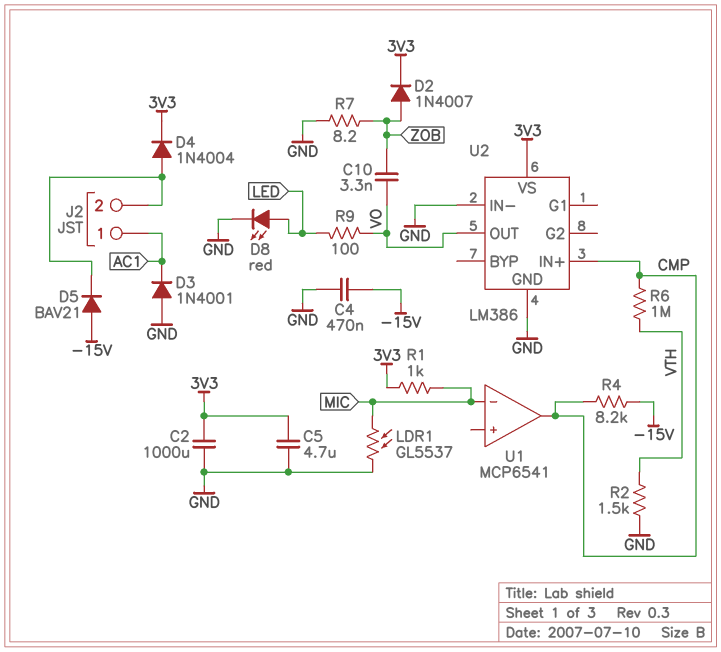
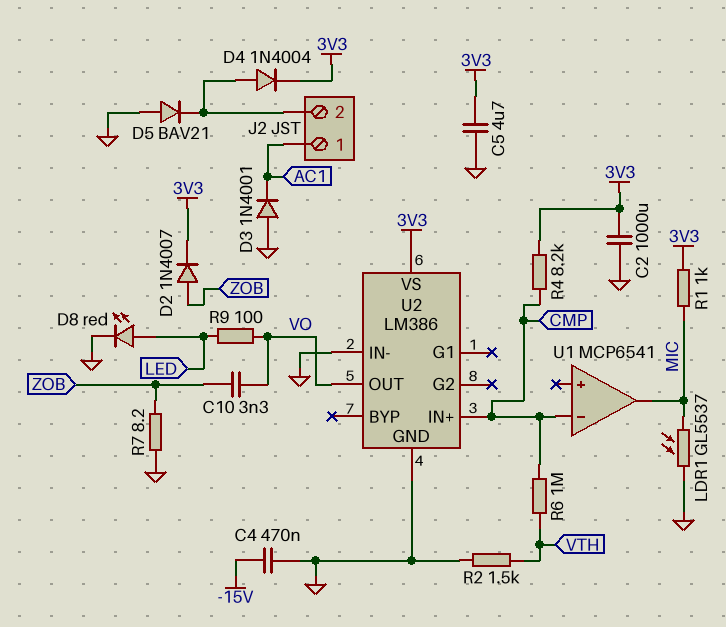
D5: diode BAV21 (A -15V, K J2/2) -> diode BAV21 (A GND, K J2/2)
R4: 8.2k (-15V, CMP) -> 8.2k (3V3, CMP)
U1 pin in-: MIC -> CMP
U1 pin out: CMP -> MIC

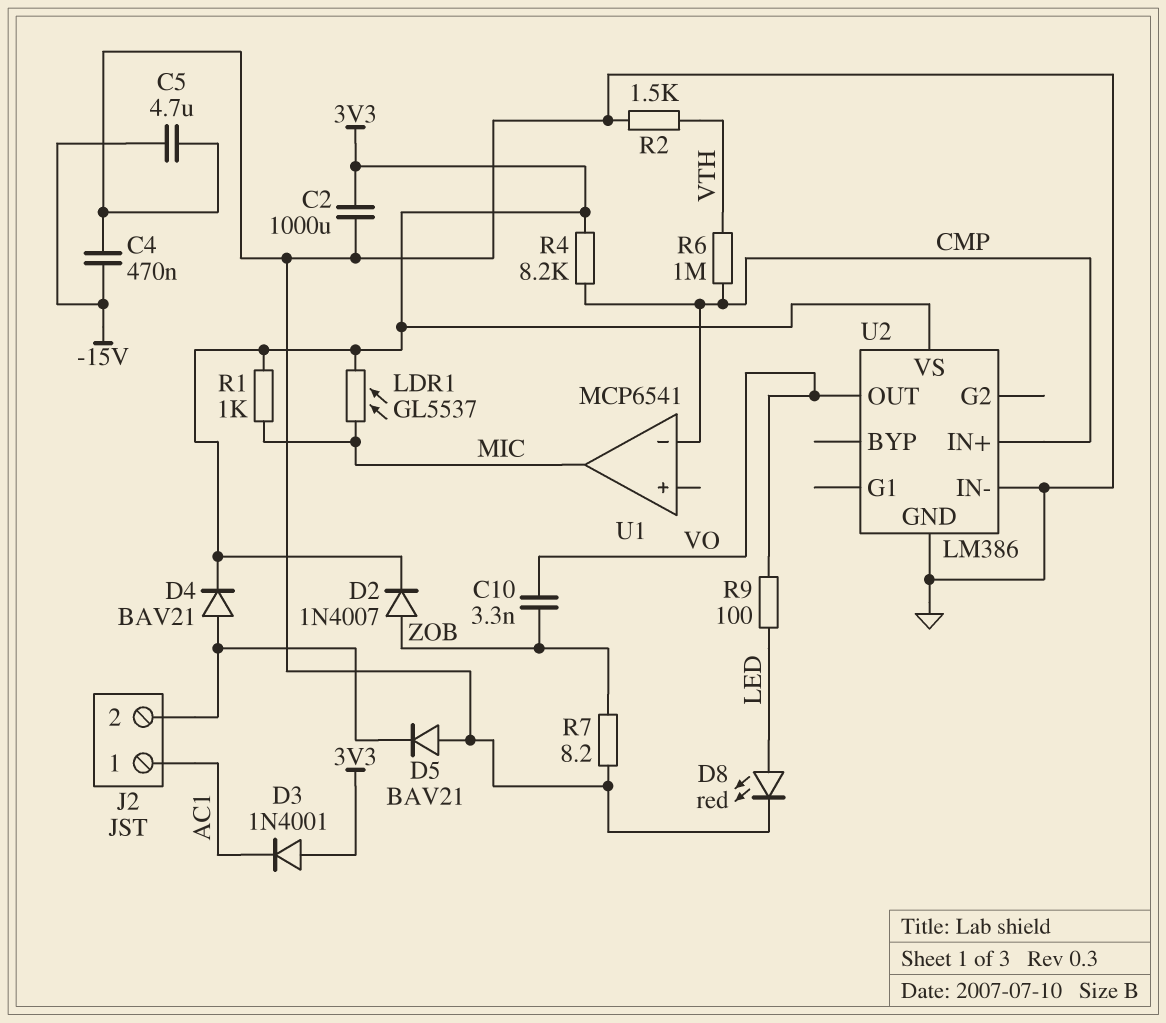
C5: 4.7uF (3V3, GND) -> 4.7uF (-15V, GND)
D3: diode 1N4001 (A GND, K AC1) -> diode 1N4001 (A 3V3, K AC1)
D4: diode 1N4004 (A J2/2, K 3V3) -> diode BAV21 (A J2/2, K 3V3)
LDR1: GL5537 (GND, MIC) -> GL5537 (3V3, MIC)

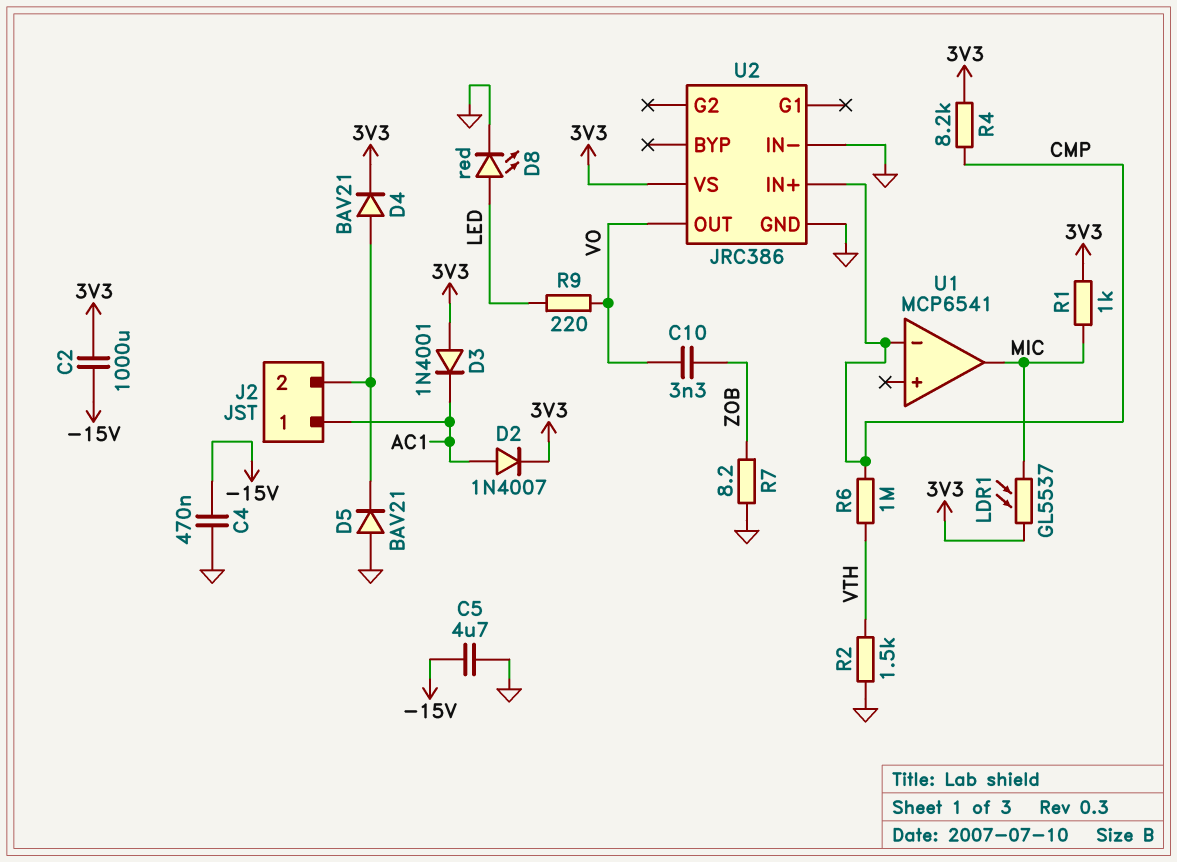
C2: 1000uF (3V3, GND) -> 1000uF (-15V, 3V3)
D2: diode 1N4007 (A ZOB, K 3V3) -> diode 1N4007 (A AC1, K 3V3)
R9: 100 (LED, VO) -> 220 (LED, VO)
U2: LM386 -> JRC386

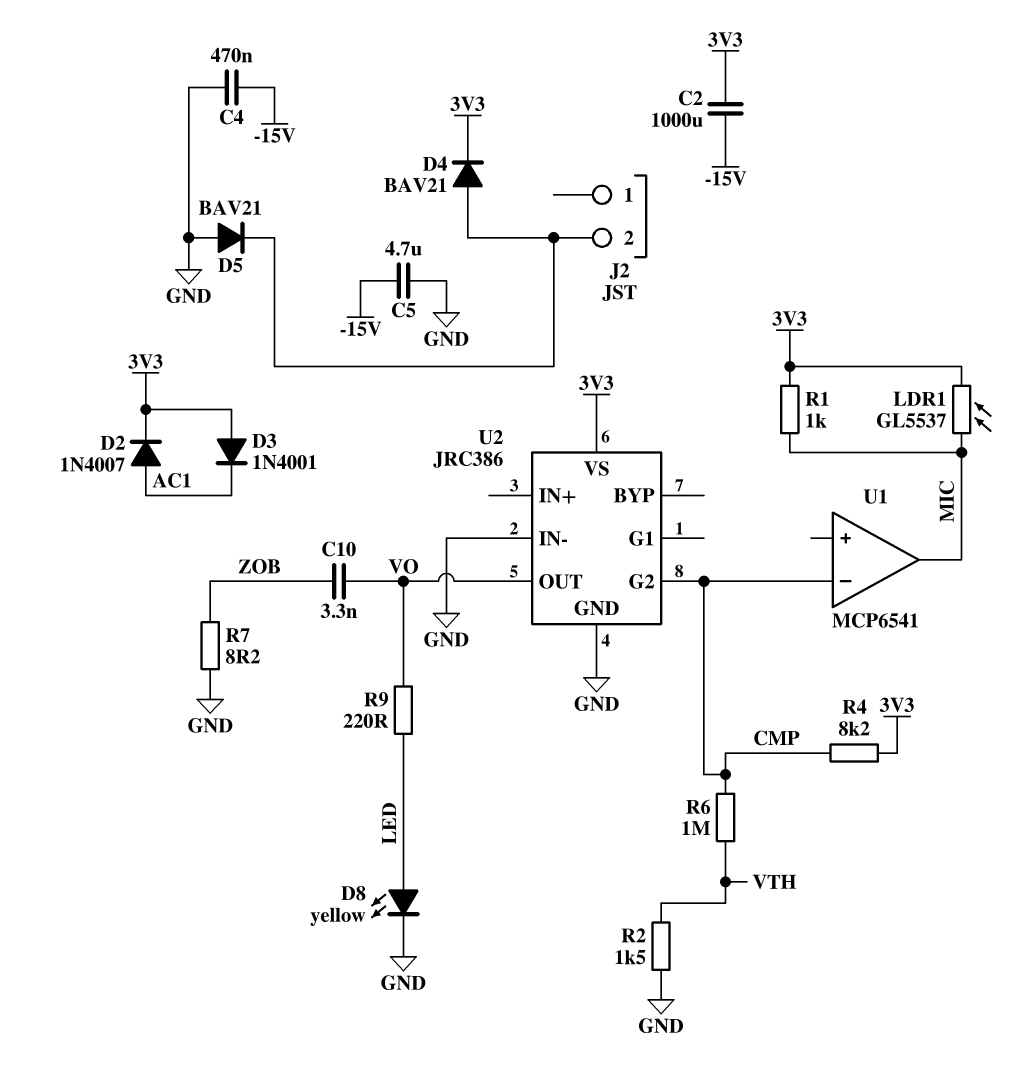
D8: LED red (A LED, K GND) -> LED yellow (A LED, K GND)
J2 pin 1: AC1 -> none
U2 pin G2: none -> CMP
U2 pin IN+: CMP -> none

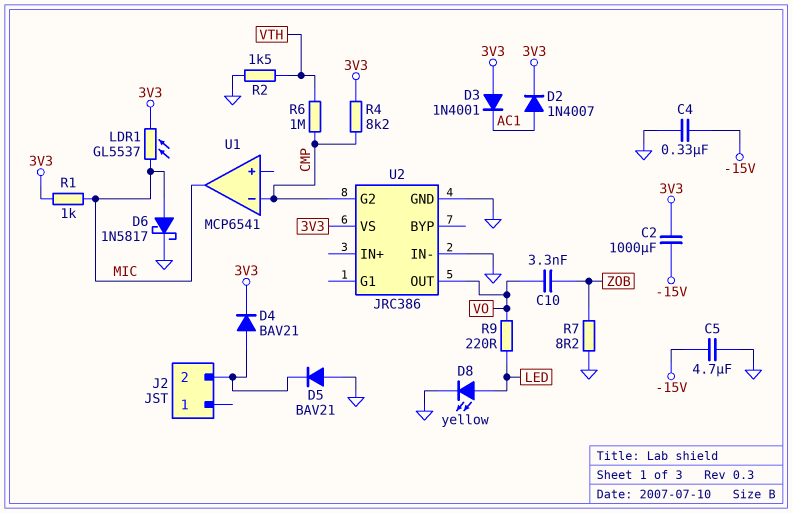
C4: 470nF (-15V, GND) -> 330nF (-15V, GND)
D6: none -> schottky 1N5817 (A MIC, K GND)

